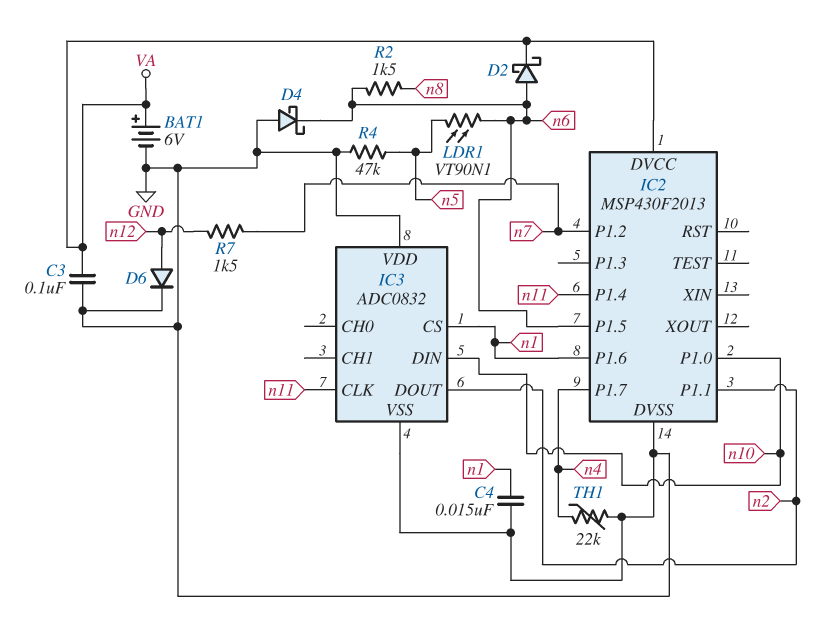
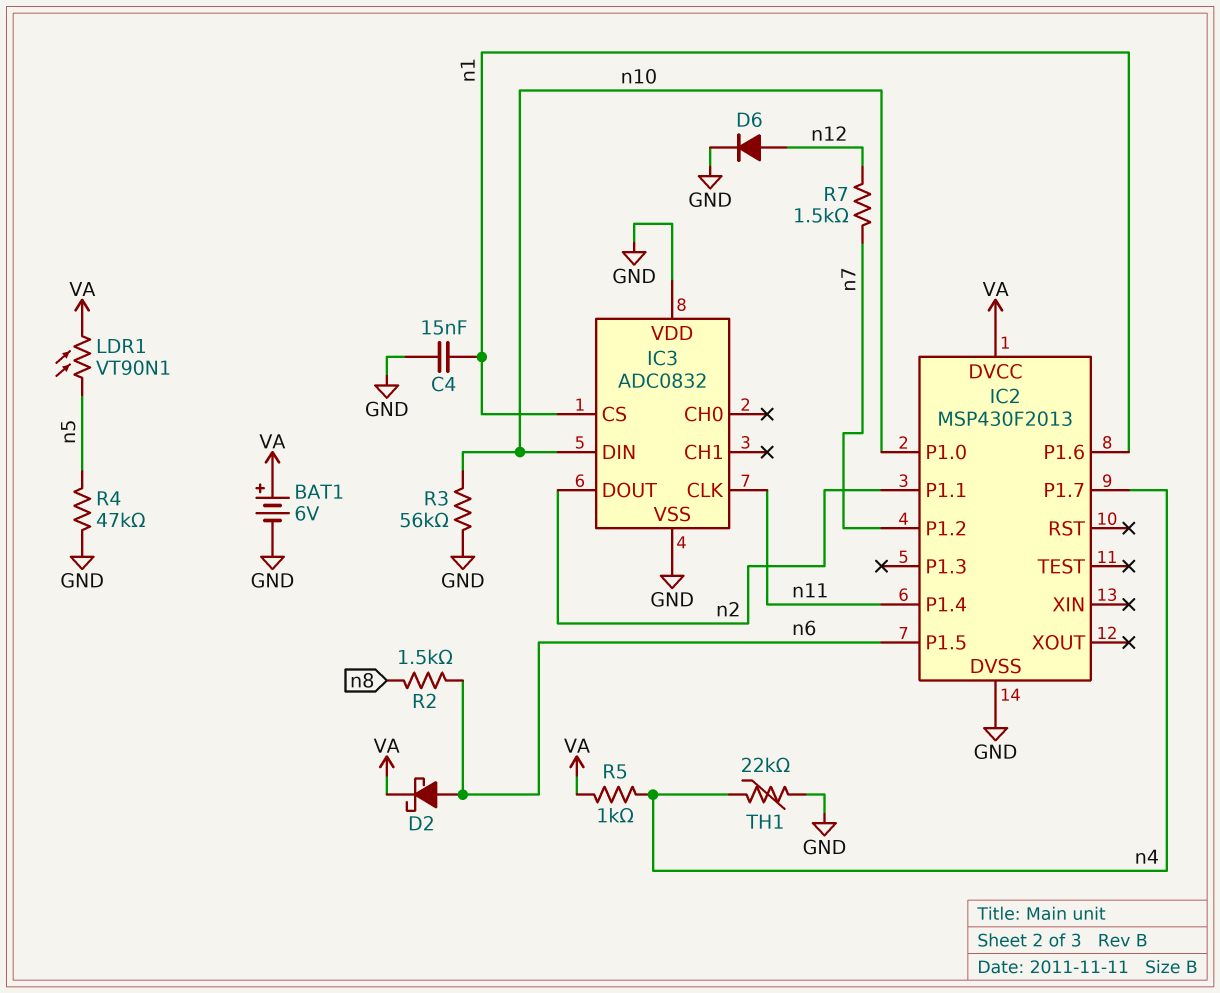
C3: 100nF (GND, VA) -> none
D4: schottky (A GND, K n6) -> none
LDR1: VT90N1 (n5, n6) -> VT90N1 (VA, n5)
R3: none -> 56k (GND, n10)
R5: none -> 1k (VA, n4)

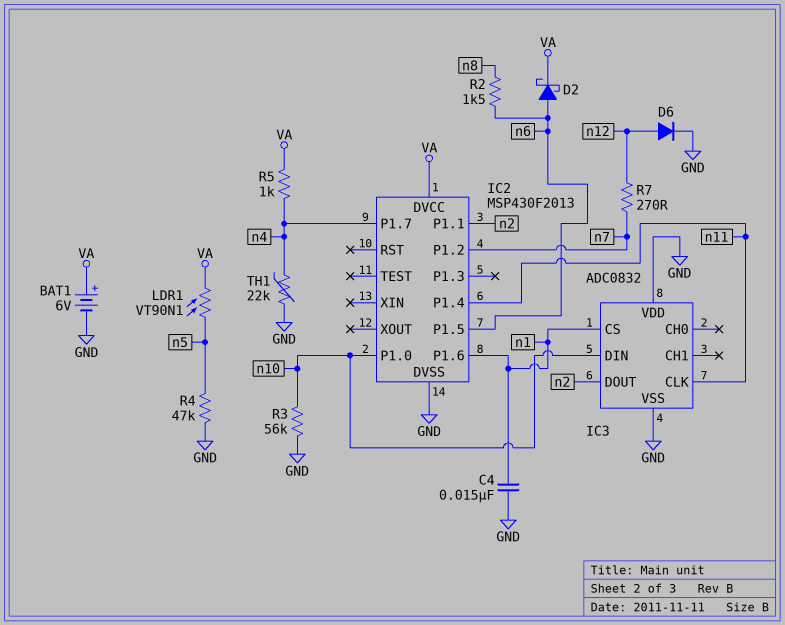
R7: 1.5k (n7, n12) -> 270 (n7, n12)

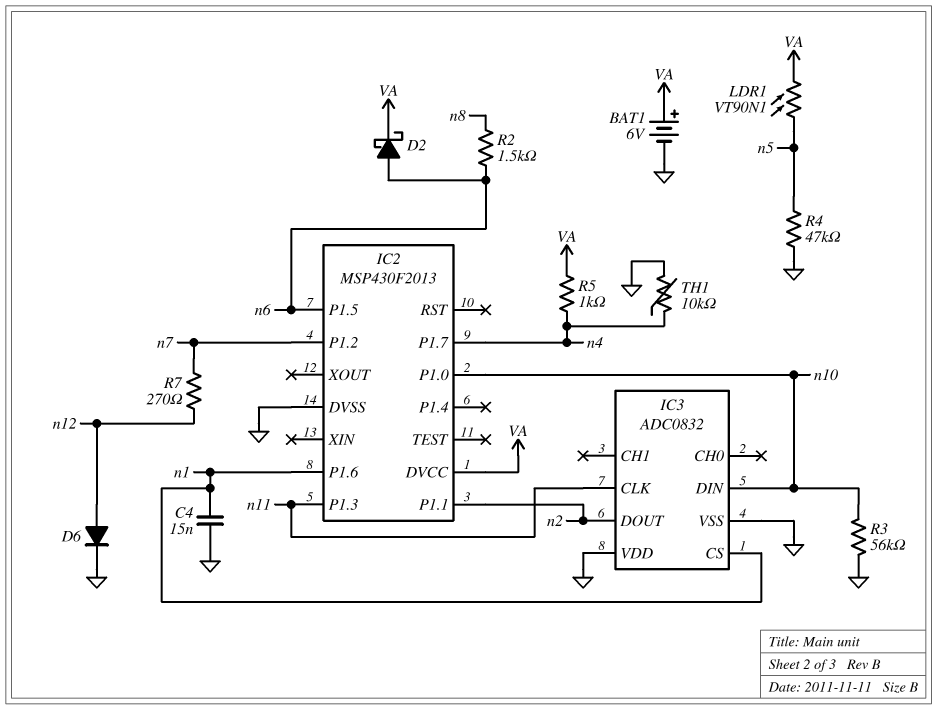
IC2 pin P1.3: none -> n11
IC2 pin P1.4: n11 -> none
TH1: 22k (GND, n4) -> 10k (GND, n4)

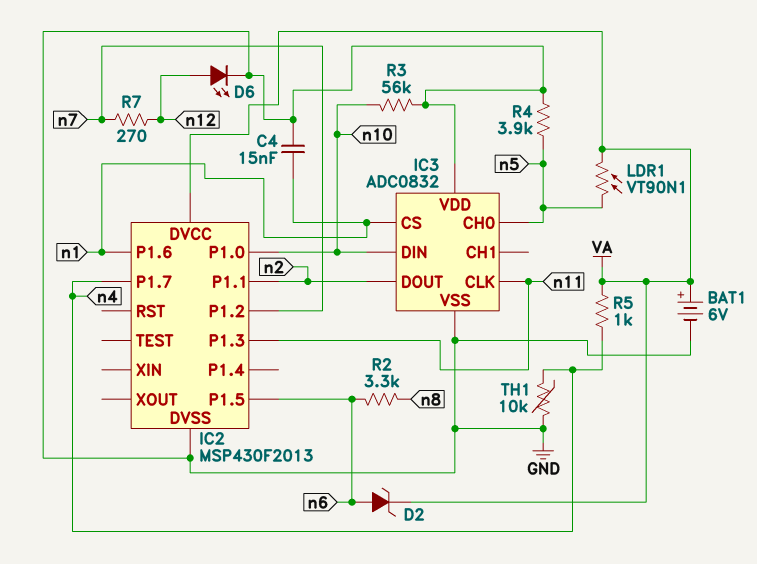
D2: schottky (A n6, K VA) -> zener (A n6, K VA)
D6: diode (A n12, K GND) -> LED (A n12, K GND)
IC3 pin CH0: none -> n5
R2: 1.5k (n6, n8) -> 3.3k (n6, n8)
R4: 47k (GND, n5) -> 3.9k (GND, n5)

